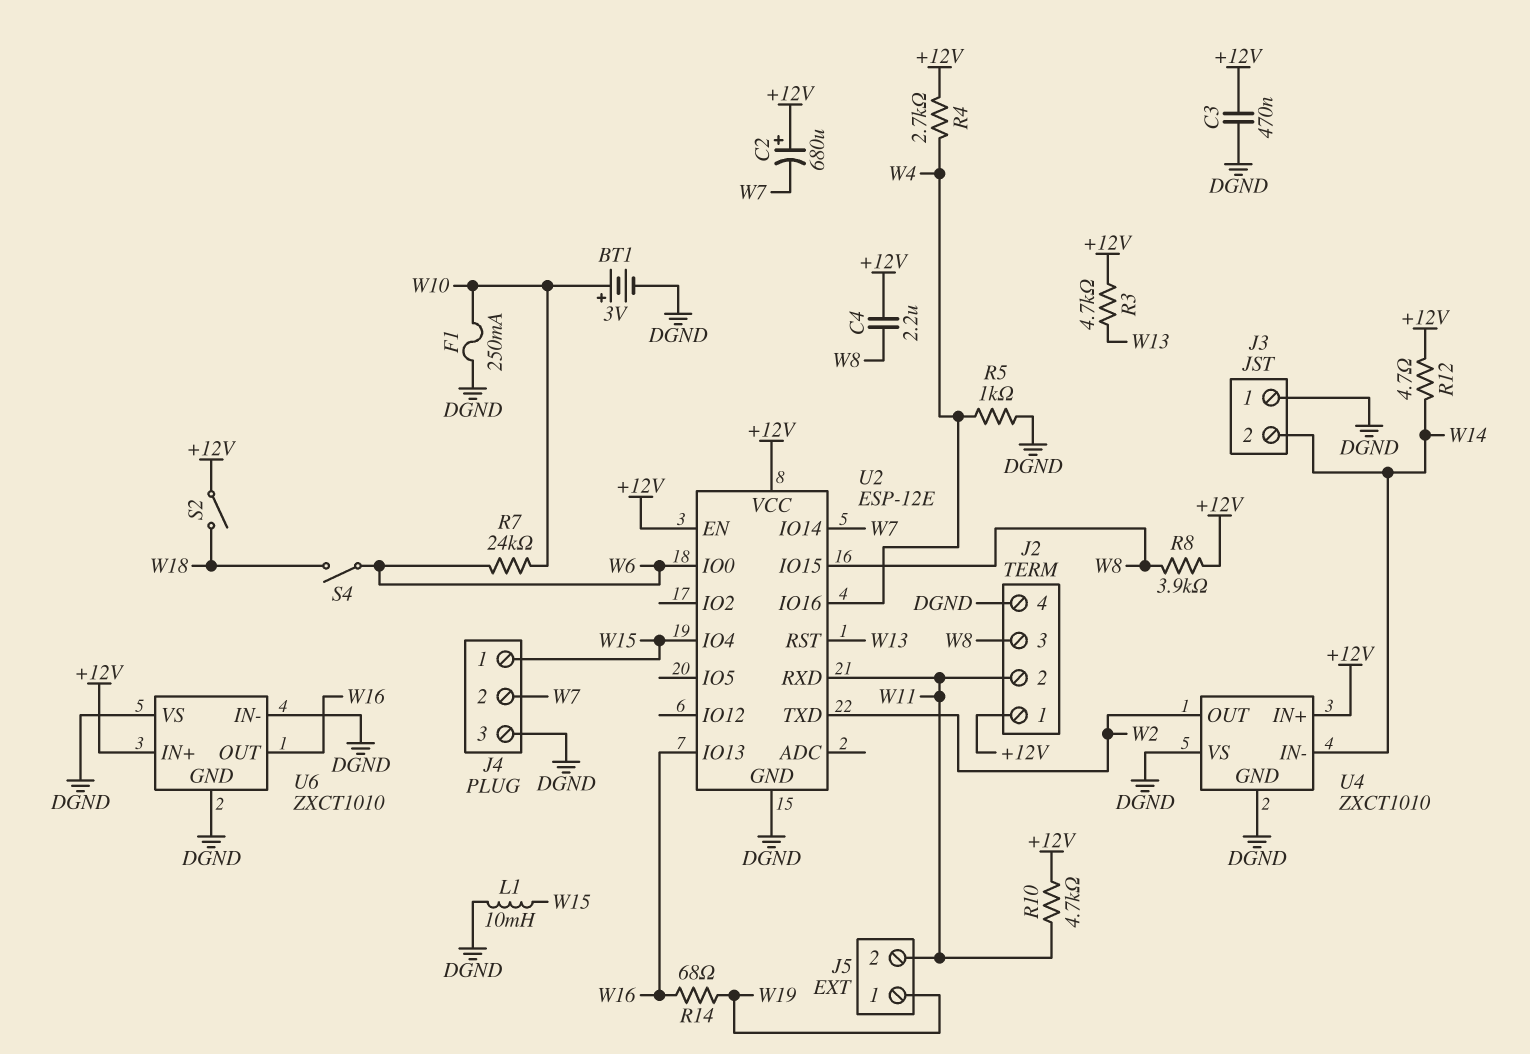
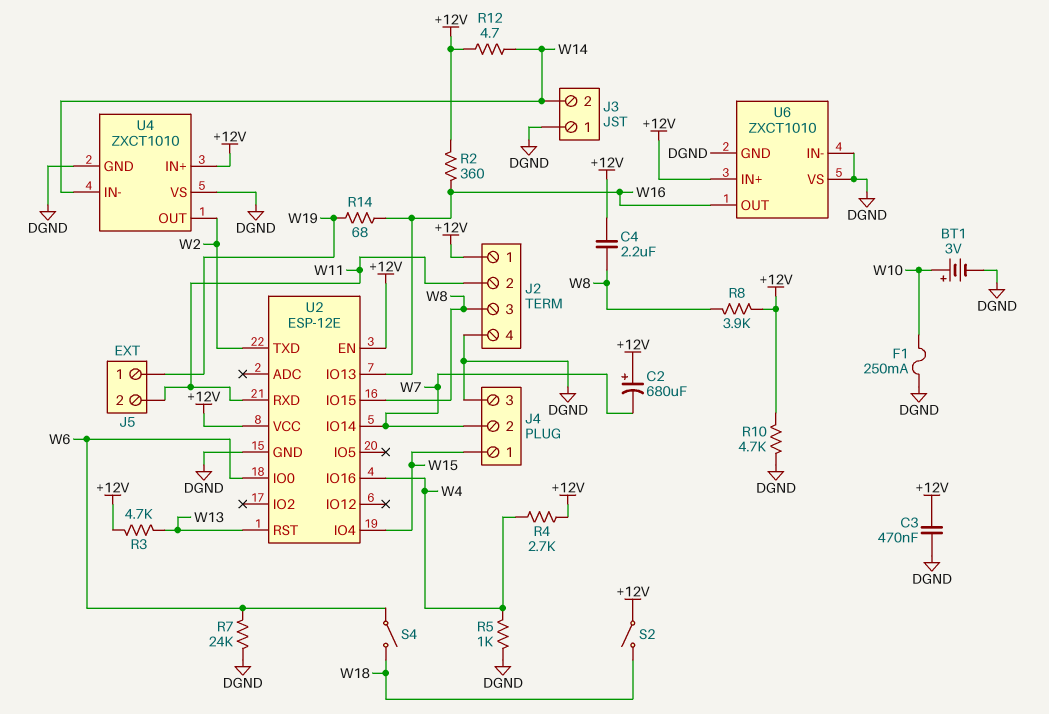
L1: 10mH (DGND, W15) -> none
R2: none -> 360 (+12V, W16)
R7: 24k (W6, W10) -> 24k (DGND, W6)
R10: 4.7k (+12V, W11) -> 4.7k (+12V, DGND)

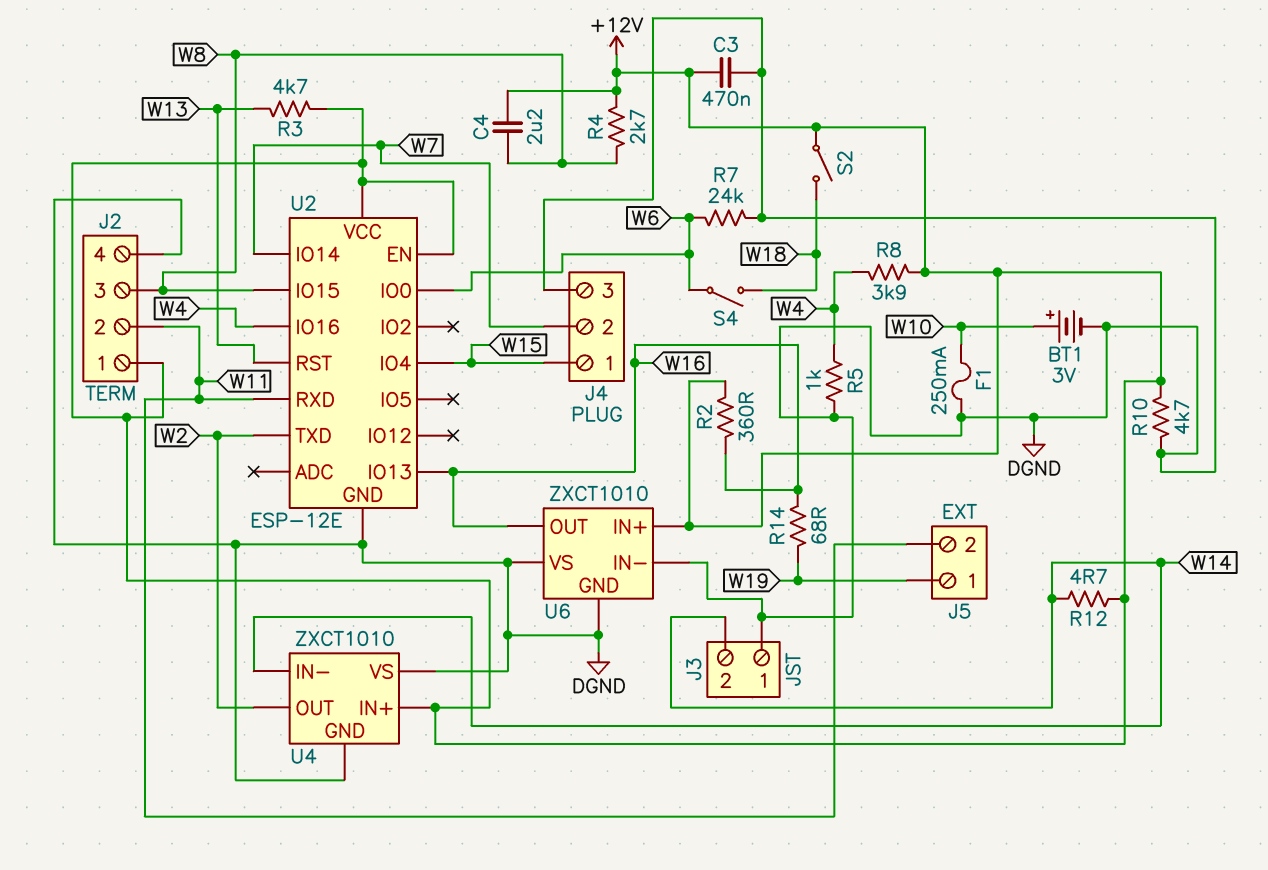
C2: 680uF (plus +12V, minus W7) -> none
R4: 2.7k (+12V, W4) -> 2.7k (+12V, W8)
R8: 3.9k (+12V, W8) -> 3.9k (+12V, W4)

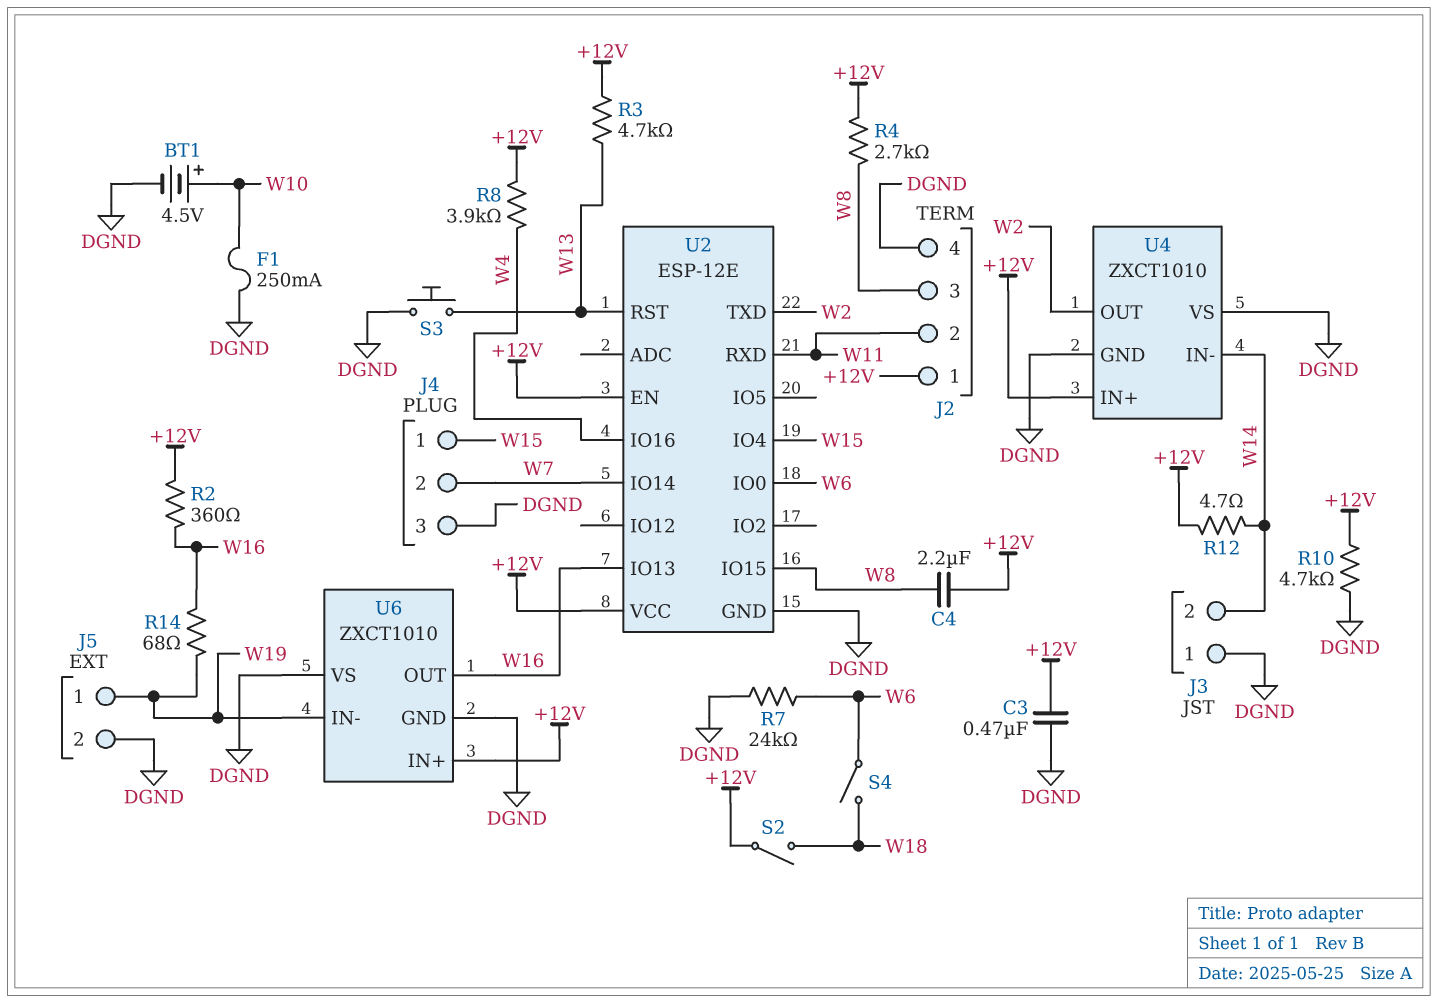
BT1: 3V (plus W10, minus DGND) -> 4.5V (plus W10, minus DGND)
J5 pin 2: W11 -> DGND
R5: 1k (DGND, W4) -> none
S3: none -> button (DGND, W13)
U6 pin IN-: DGND -> W19

